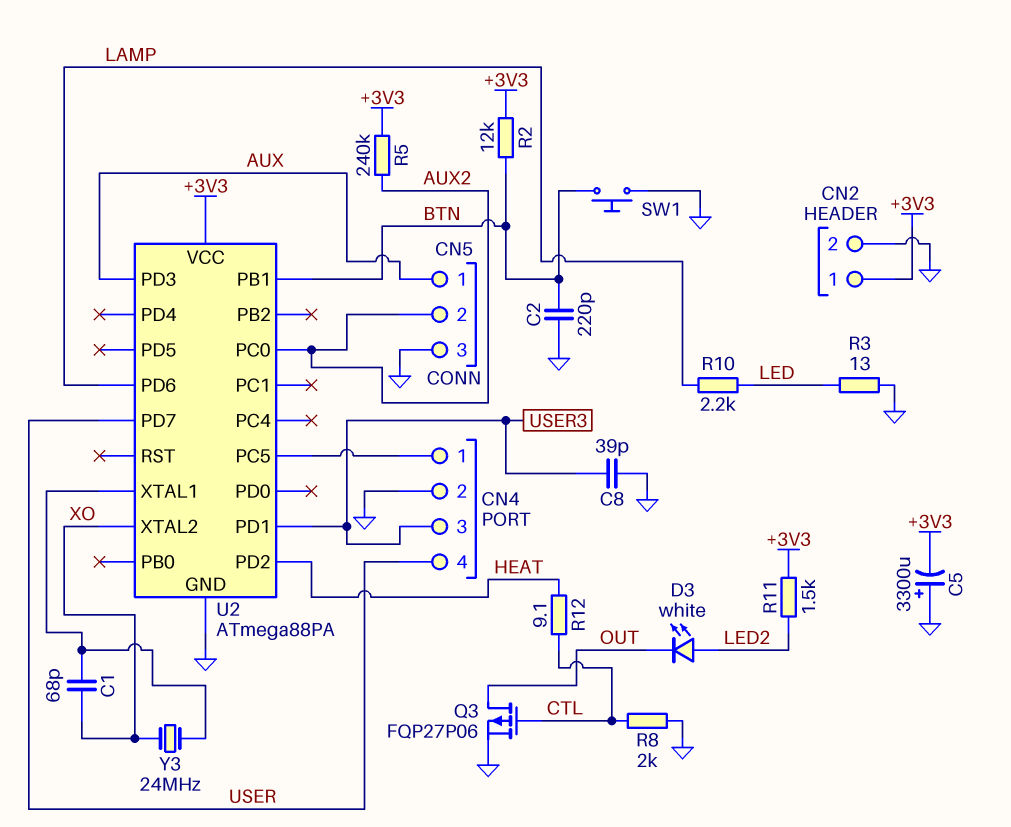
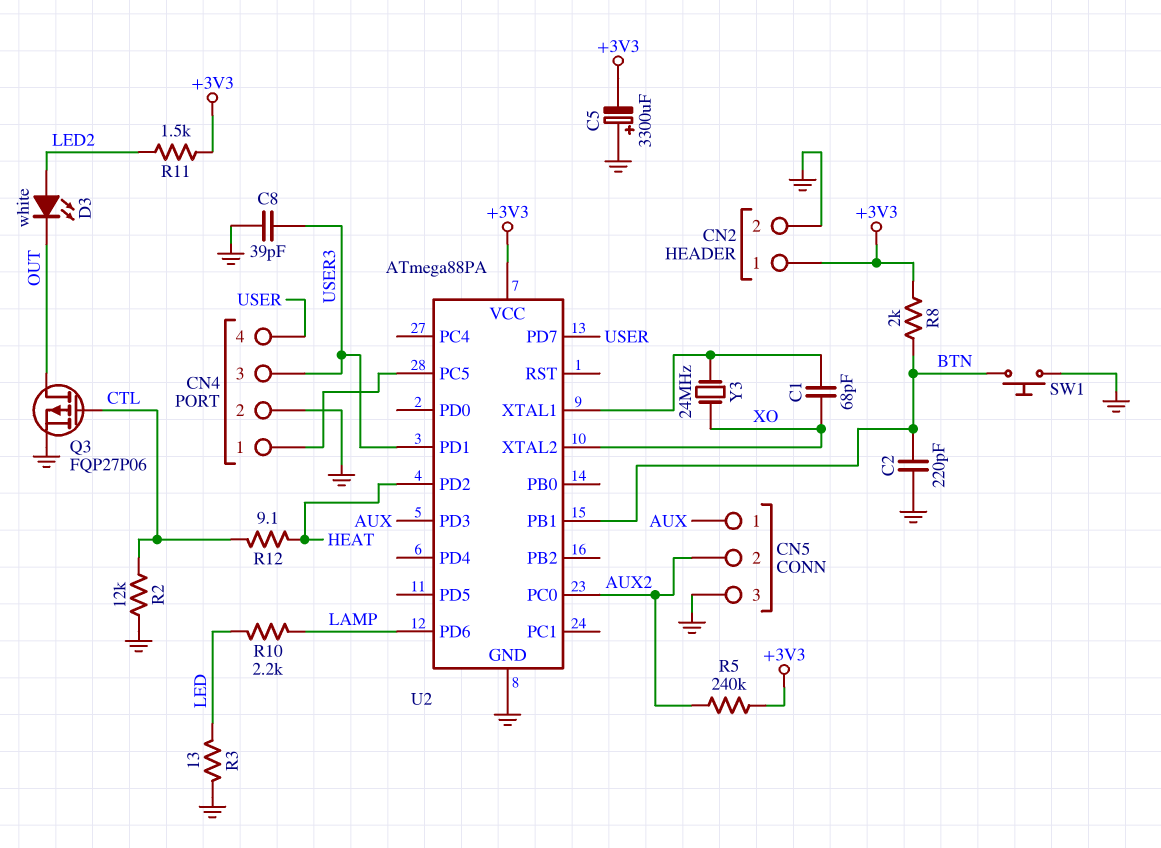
R2: 12k (+3V3, BTN) -> 12k (CTL, GND)
R8: 2k (CTL, GND) -> 2k (+3V3, BTN)

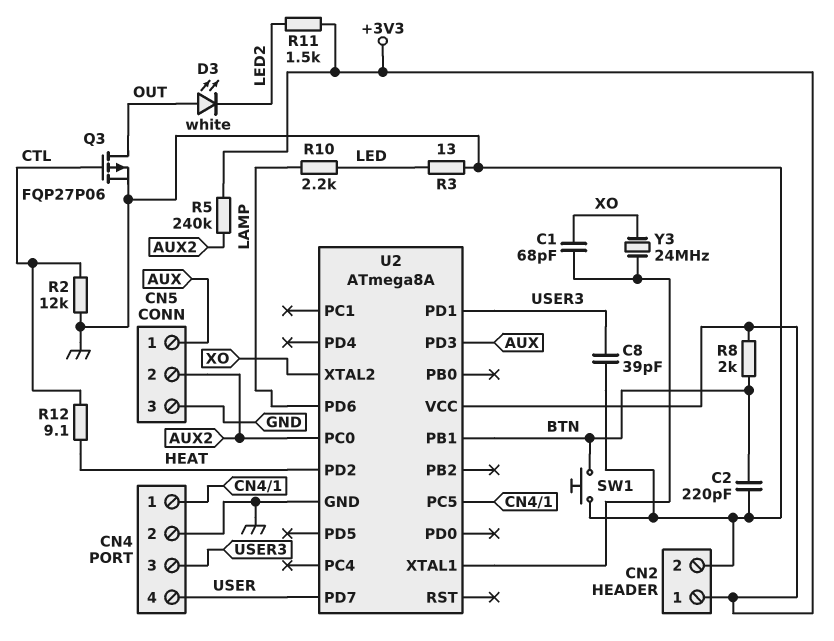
C5: 3300uF (plus GND, minus +3V3) -> none
D3: LED white (A LED2, K OUT) -> LED white (A OUT, K LED2)
U2: ATmega88PA -> ATmega8A

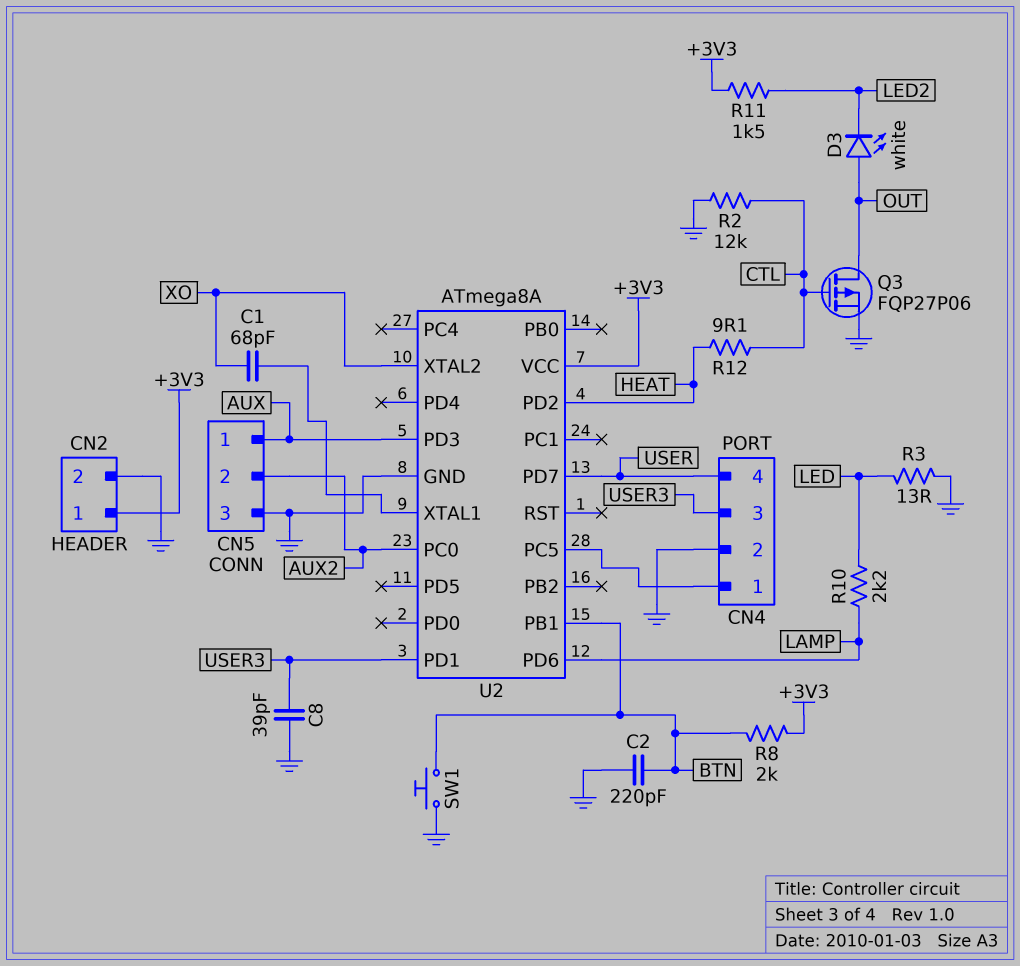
R5: 240k (+3V3, AUX2) -> none
Y3: 24MHz (U2/XTAL1, XO) -> none

